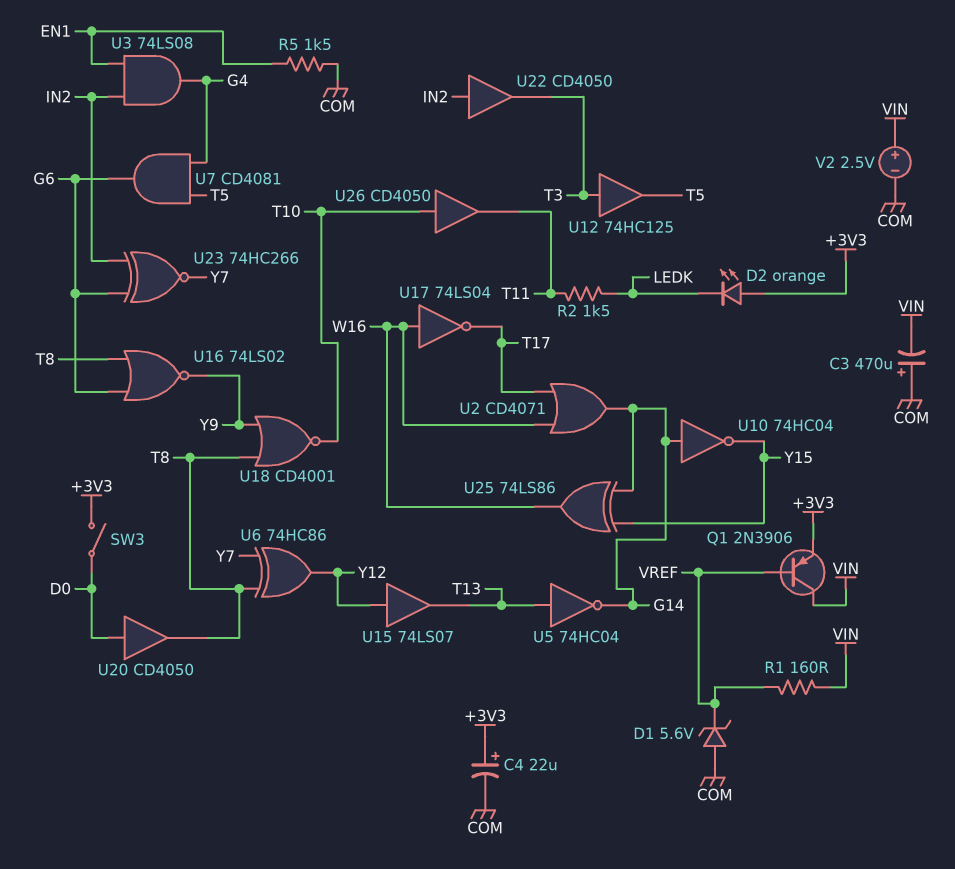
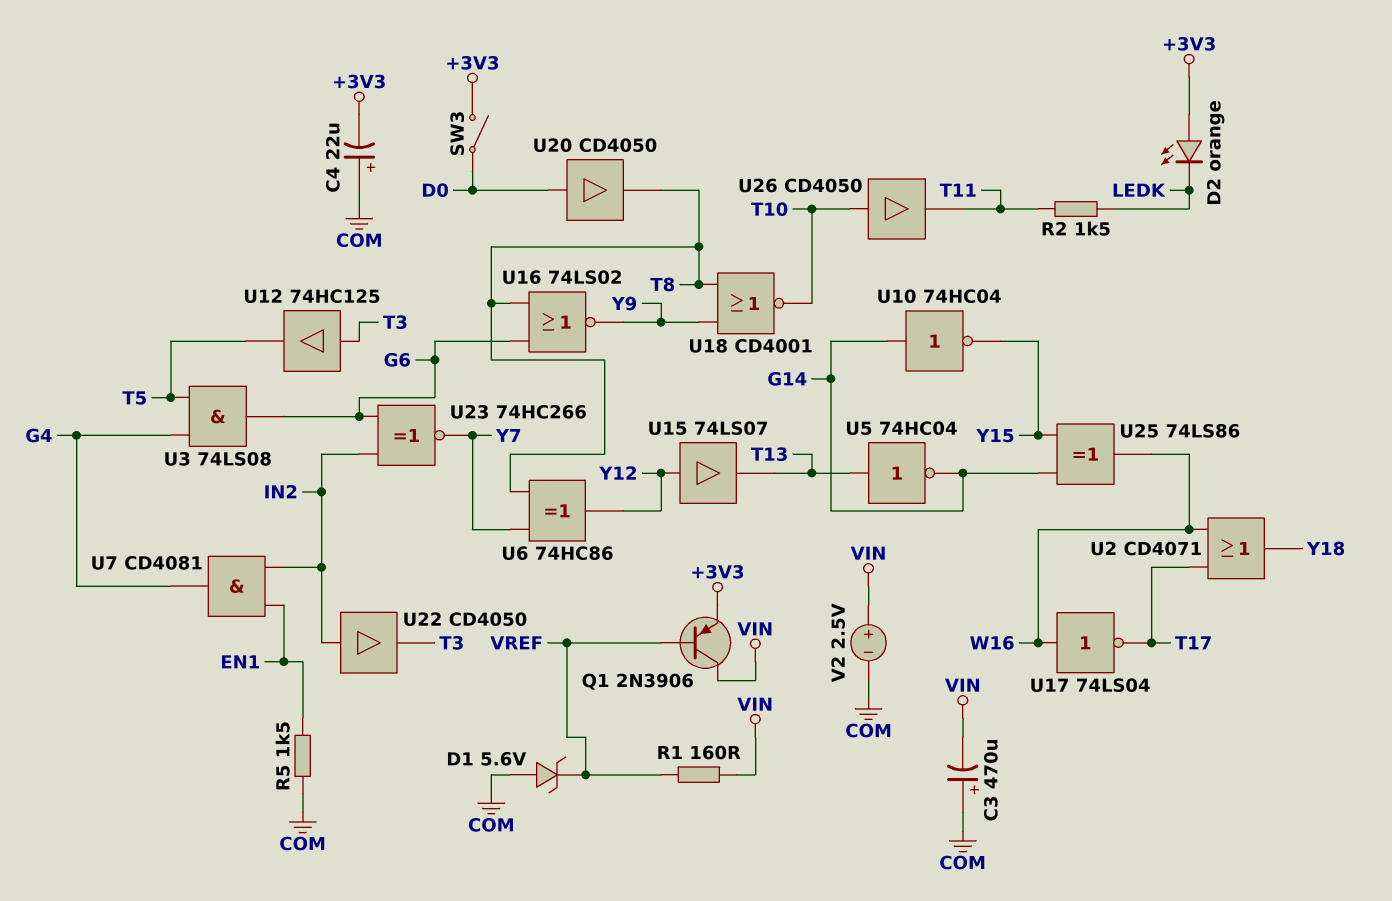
C4: 22uF (plus +3V3, minus COM) -> 22uF (plus COM, minus +3V3)
U2: OR CD4071 (in T17, in W16, out G14) -> OR CD4071 (in T17, in W16, out Y18)
U3: AND 74LS08 (in EN1, in IN2, out G4) -> AND 74LS08 (in G4, in T5, out G6)
U7: AND CD4081 (in G4, in T5, out G6) -> AND CD4081 (in EN1, in IN2, out G4)

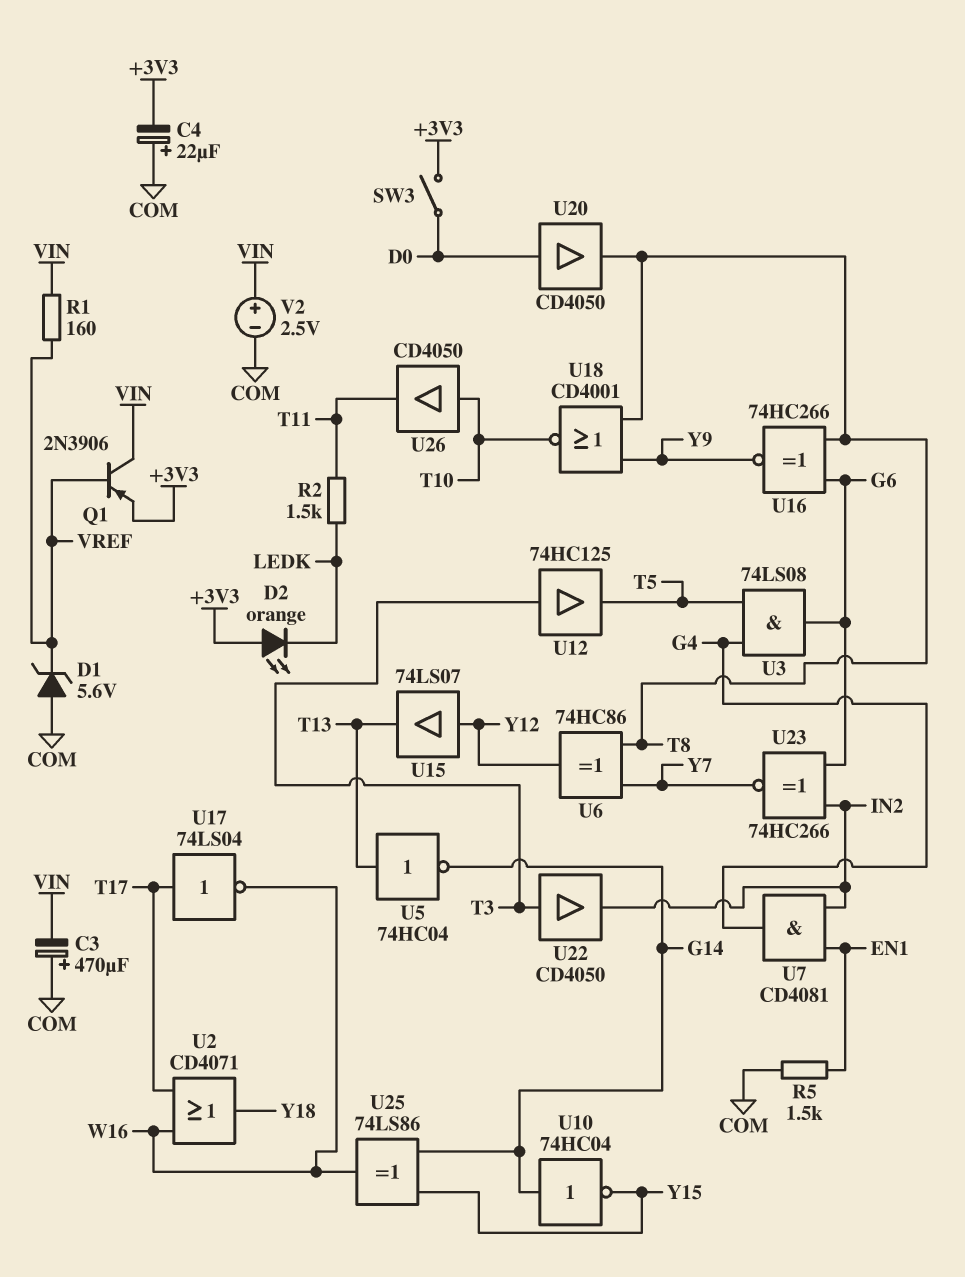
U16: NOR 74LS02 (in G6, in T8, out Y9) -> XNOR 74HC266 (in G6, in T8, out Y9)
U17: NOT 74LS04 (in W16, out T17) -> NOT 74LS04 (in T17, out W16)
U22: buffer CD4050 (in IN2, out T3) -> buffer CD4050 (in T3, out IN2)

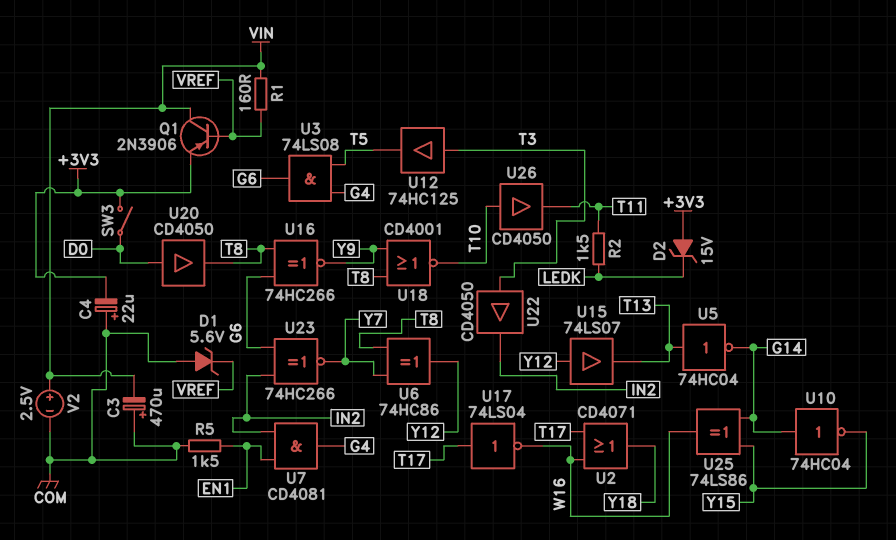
D2: LED orange (A +3V3, K LEDK) -> zener 15V (A +3V3, K LEDK)

